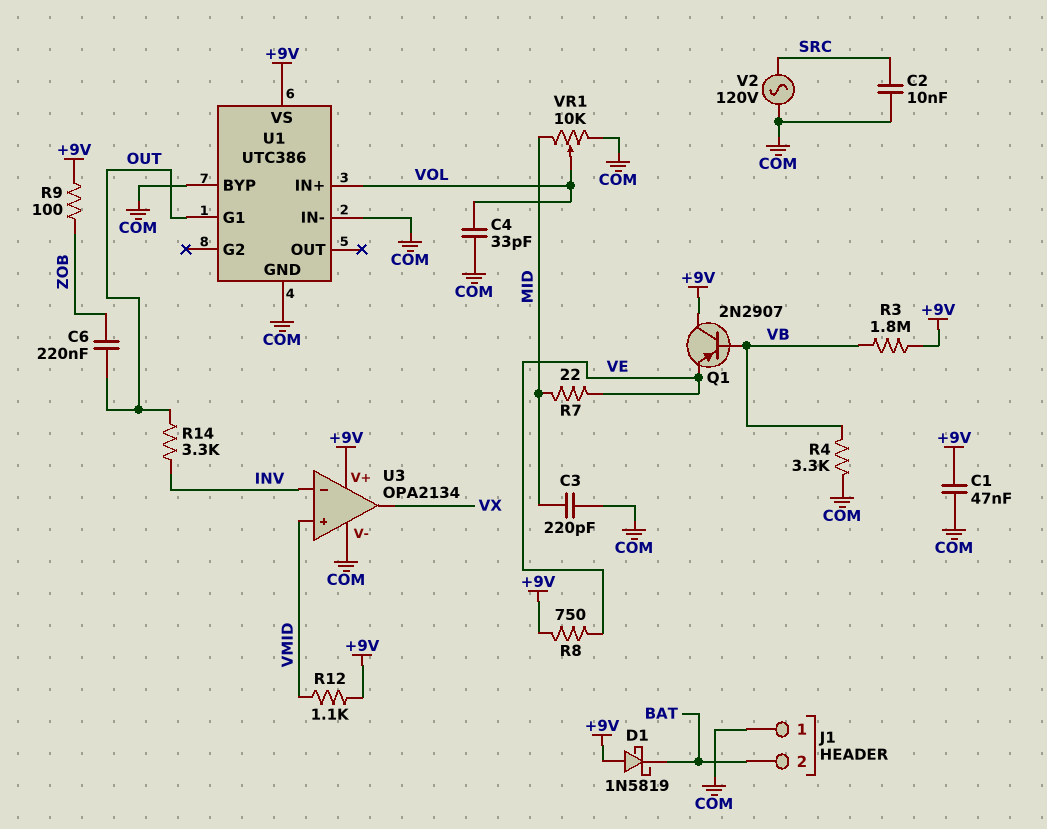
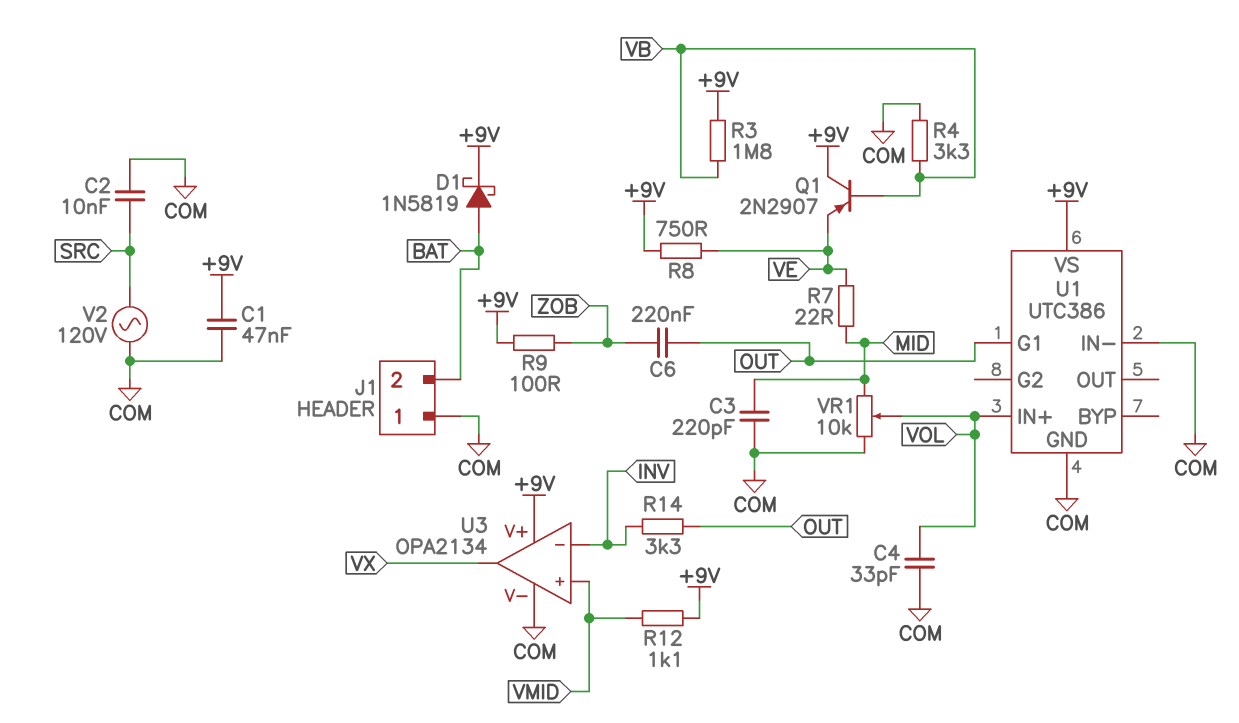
D1: schottky 1N5819 (A +9V, K BAT) -> schottky 1N5819 (A BAT, K +9V)
U1 pin BYP: COM -> none

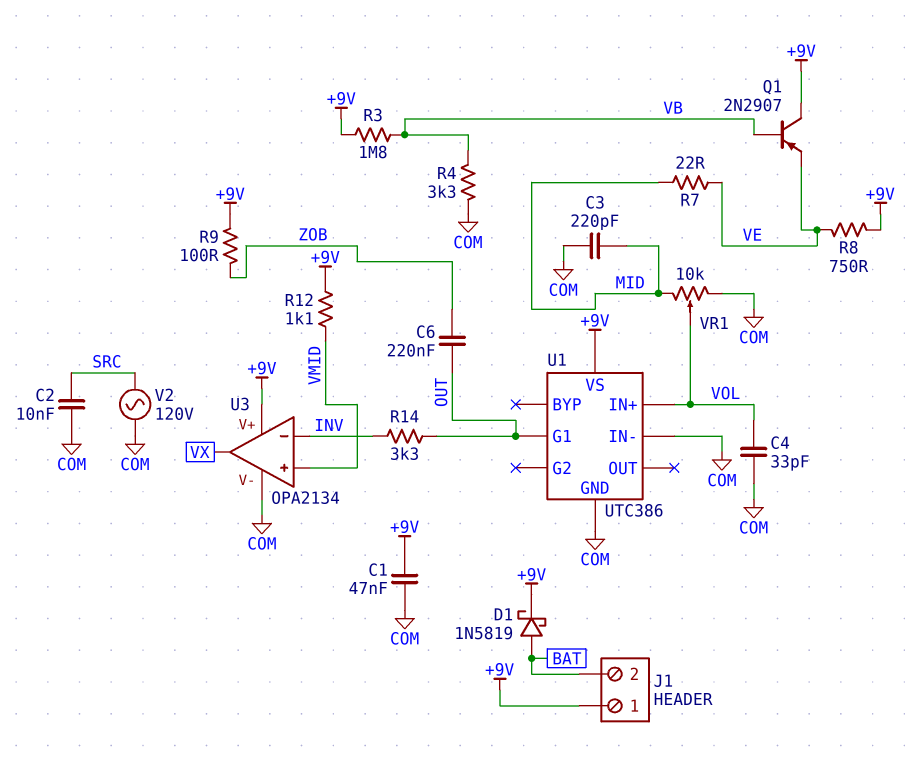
J1 pin 1: COM -> +9V

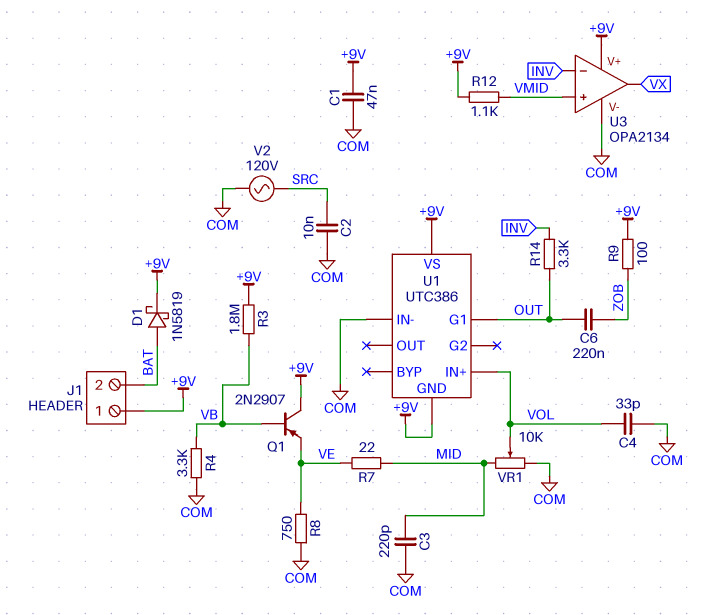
R8: 750 (+9V, VE) -> 750 (COM, VE)
U1 pin GND: COM -> +9V

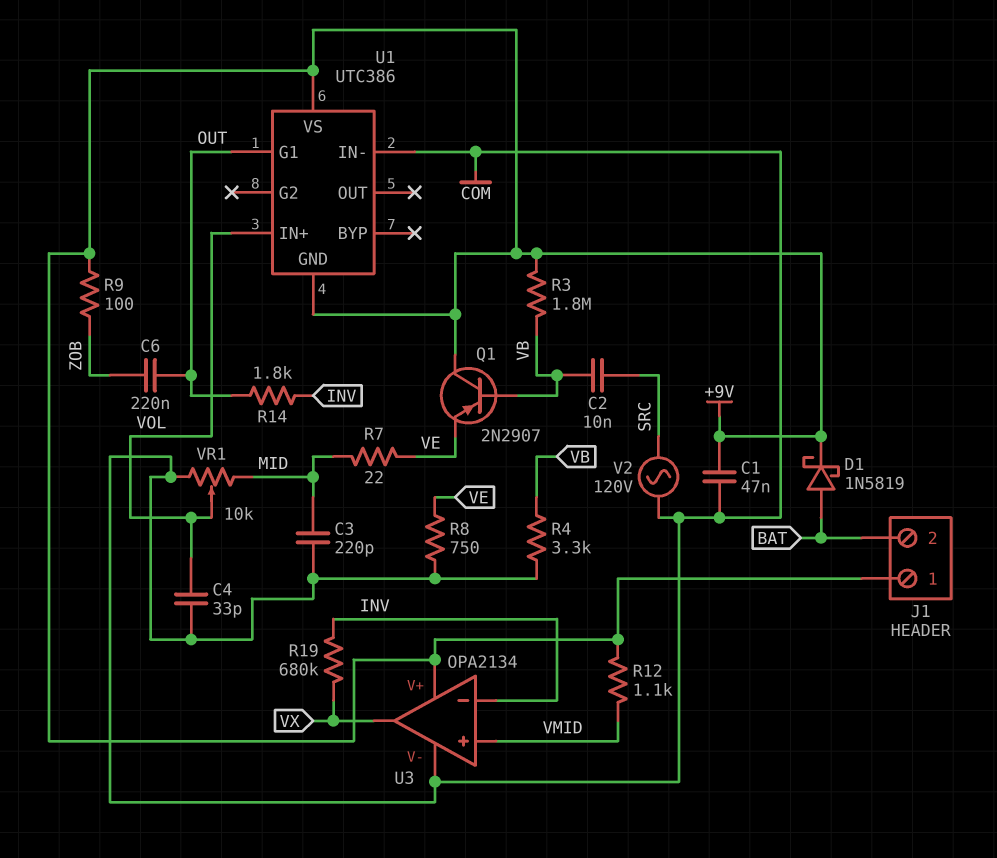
C2: 10nF (COM, SRC) -> 10nF (SRC, VB)
R14: 3.3k (INV, OUT) -> 1.8k (INV, OUT)
R19: none -> 680k (INV, VX)

